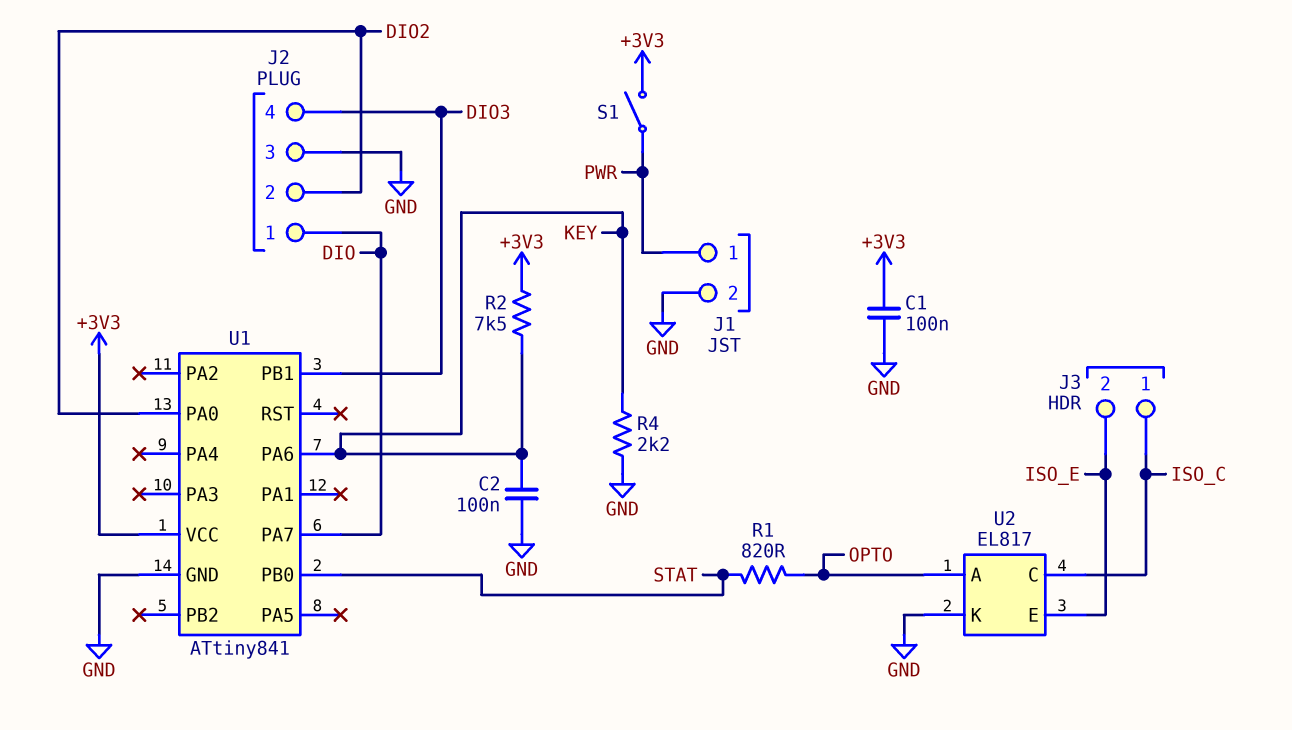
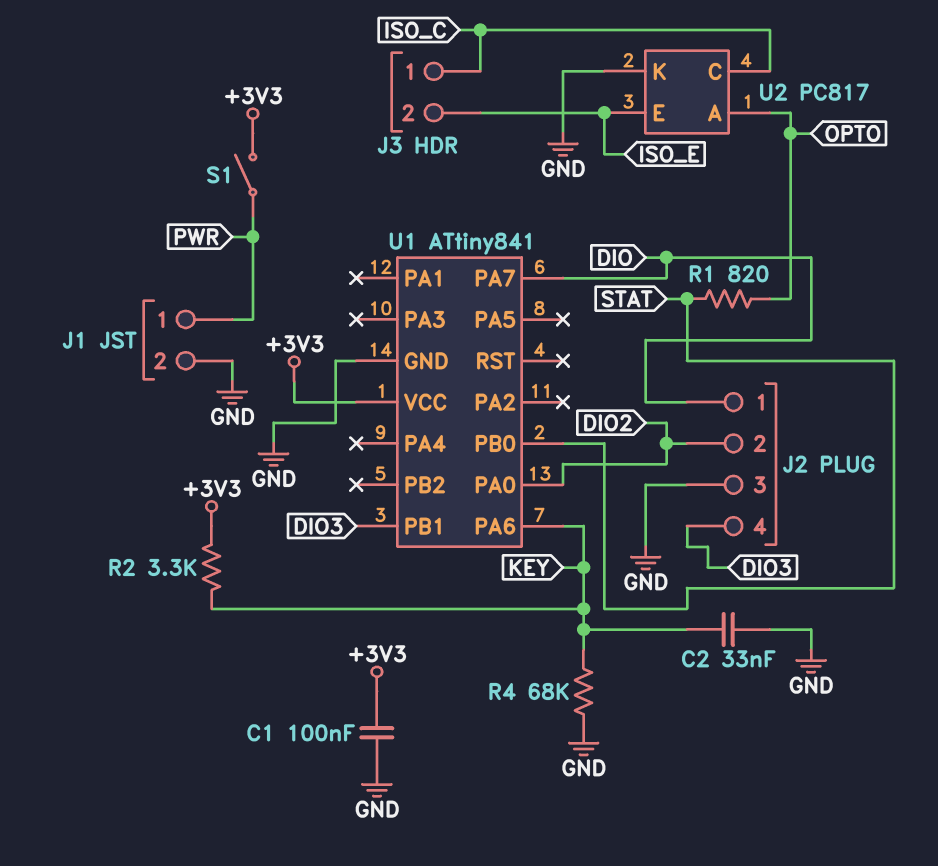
C2: 100nF (GND, KEY) -> 33nF (GND, KEY)
R2: 7.5k (+3V3, KEY) -> 3.3k (+3V3, KEY)
R4: 2.2k (GND, KEY) -> 68k (GND, KEY)
U2: EL817 -> PC817

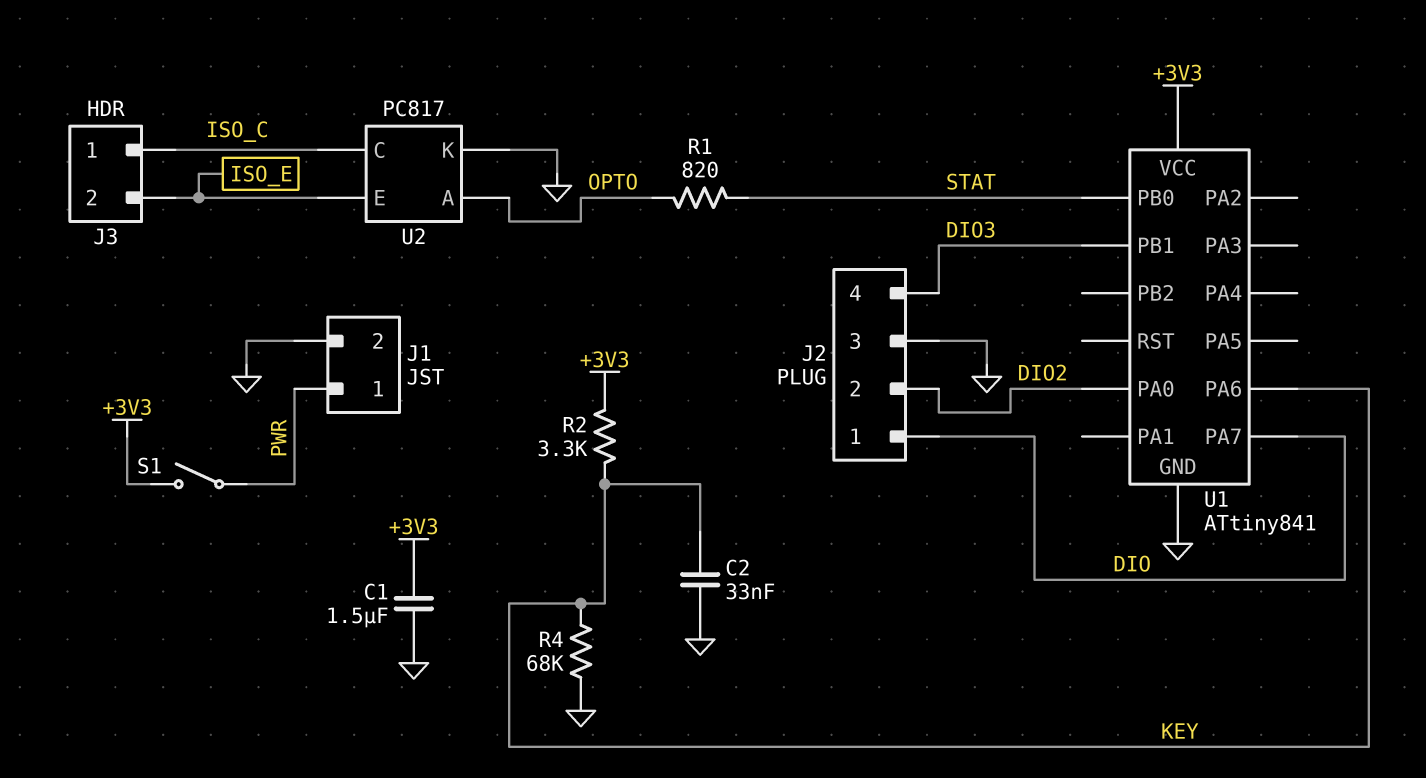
C1: 100nF (+3V3, GND) -> 1.5uF (+3V3, GND)

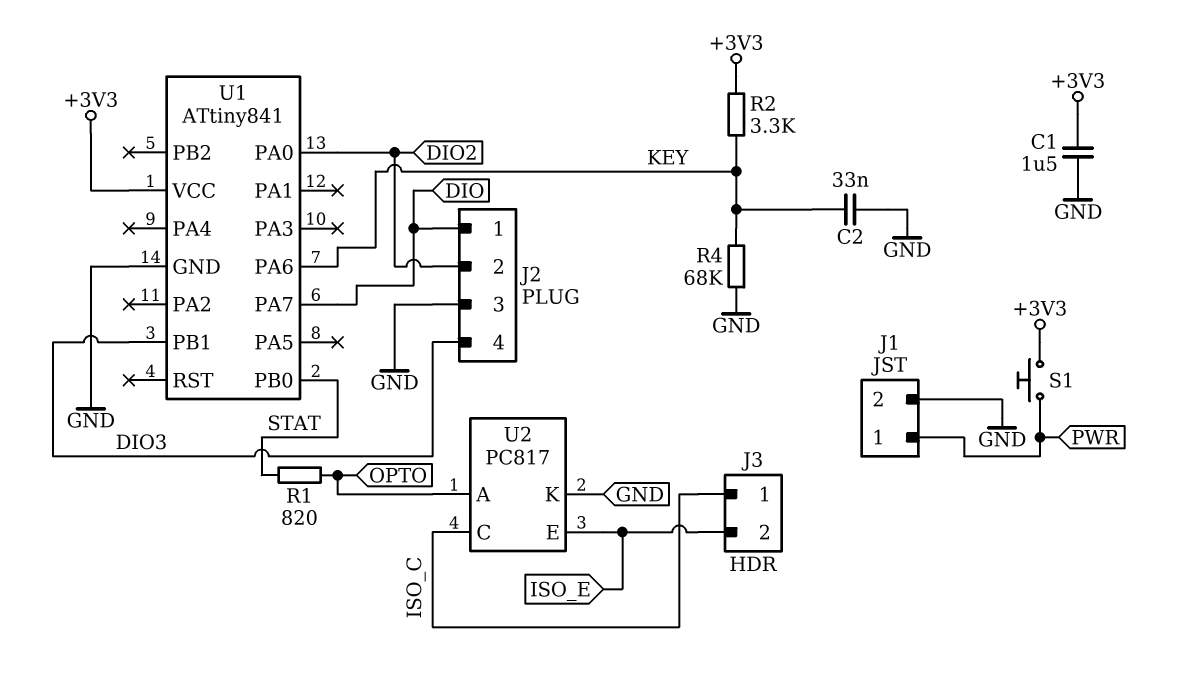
S1: switch (+3V3, PWR) -> button (+3V3, PWR)

